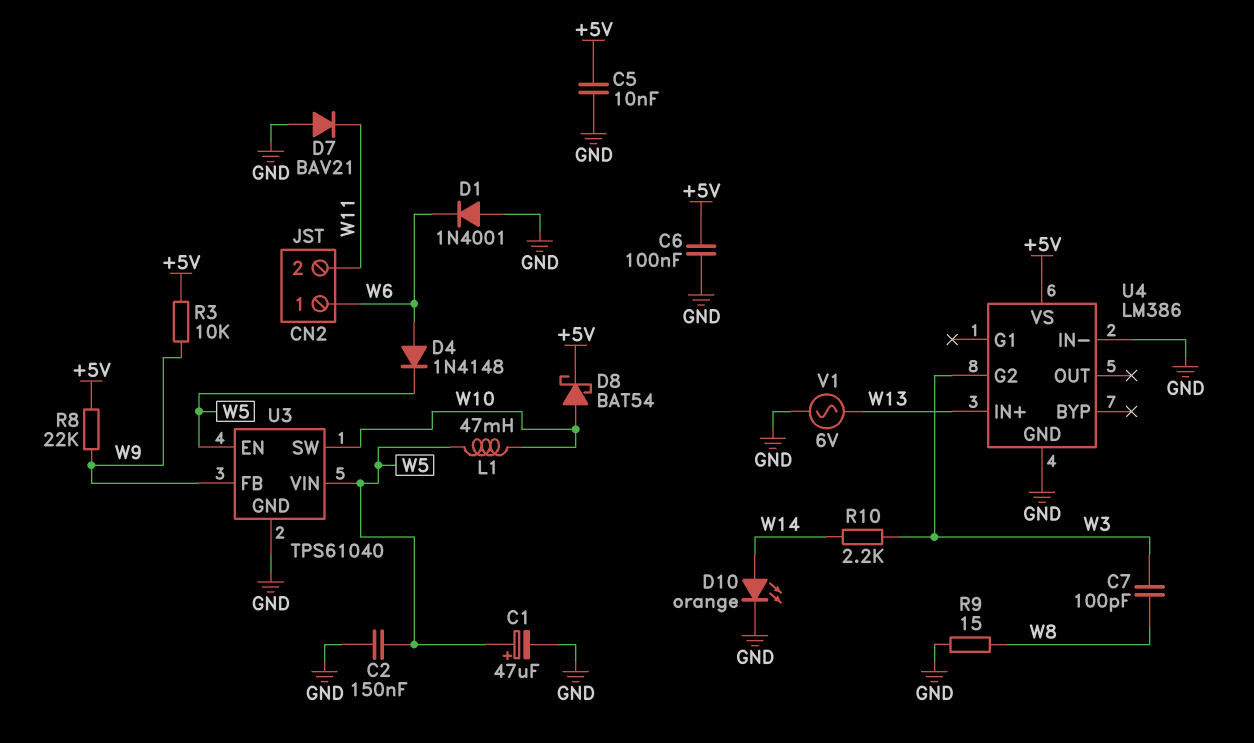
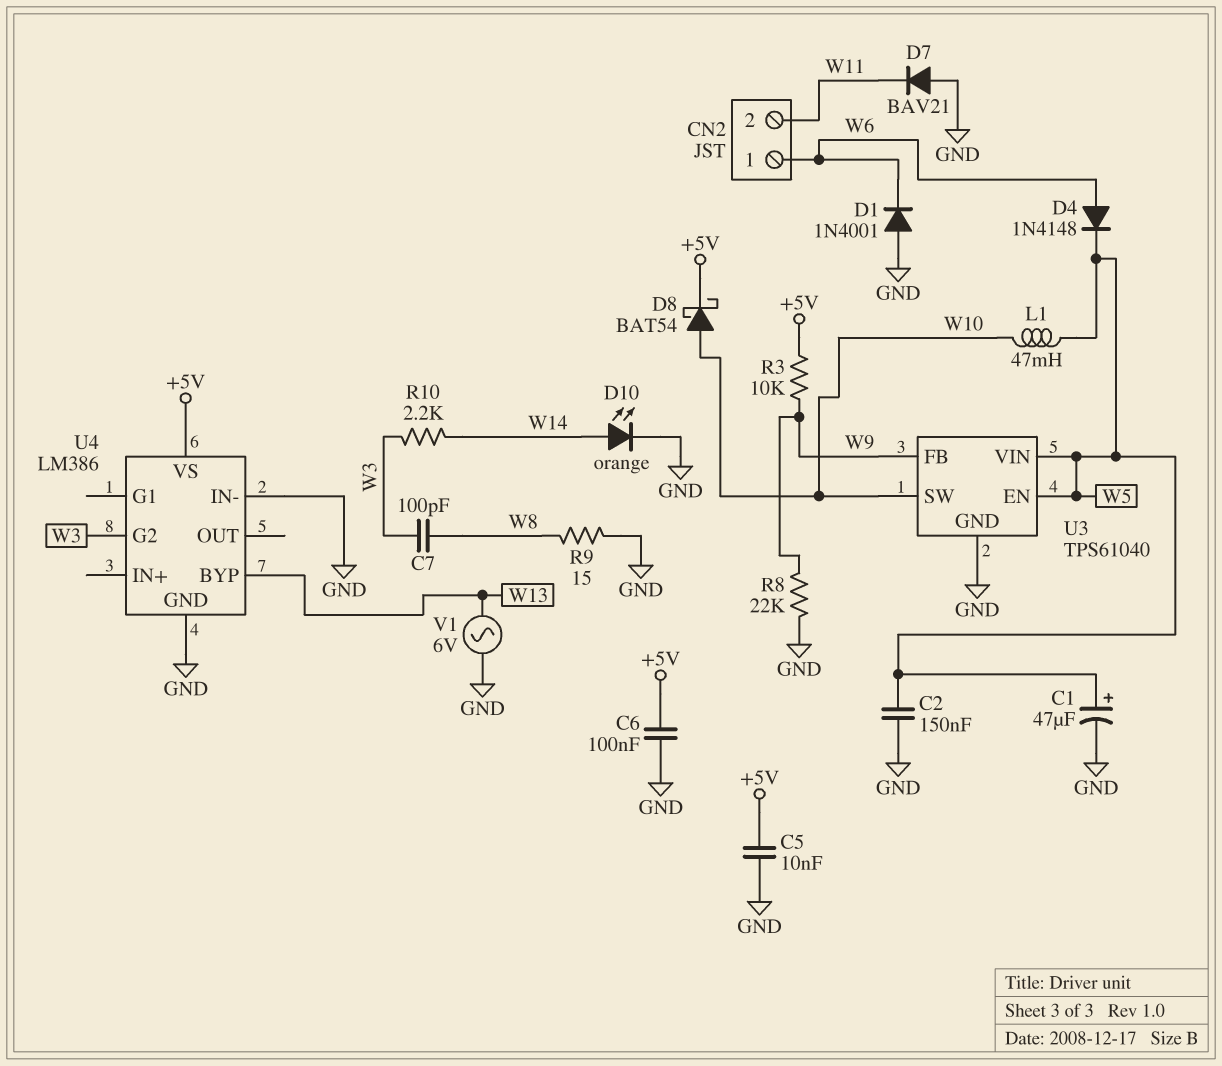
R8: 22k (+5V, W9) -> 22k (GND, W9)
U4 pin BYP: none -> W13
U4 pin IN+: W13 -> none

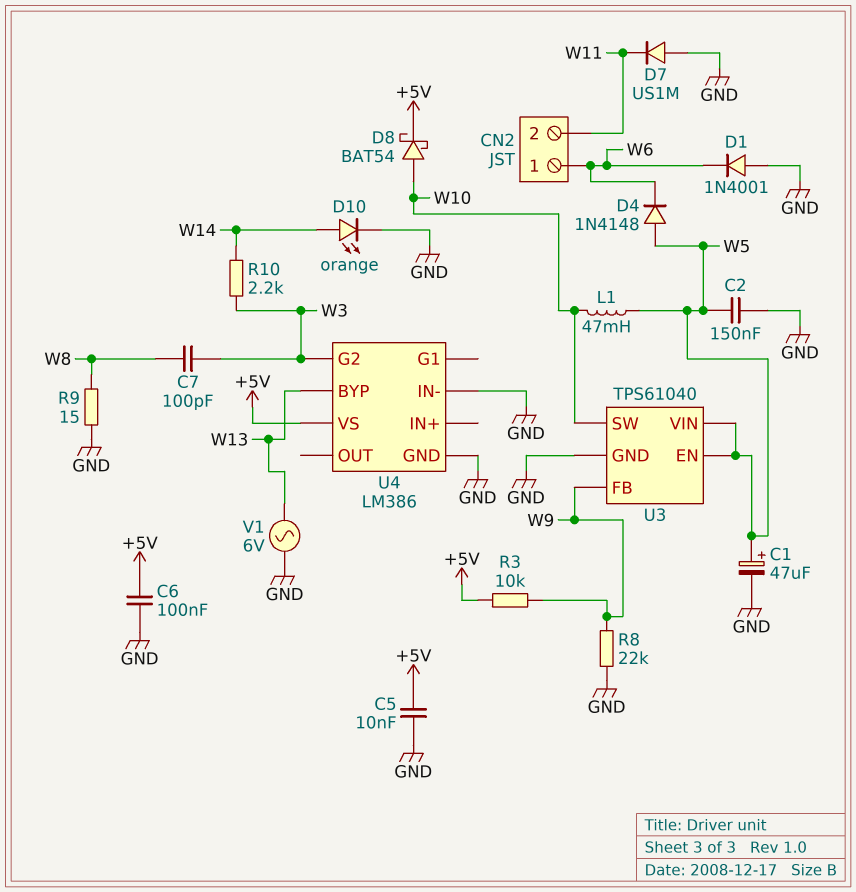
D4: diode 1N4148 (A W6, K W5) -> diode 1N4148 (A W5, K W6)
D7: diode BAV21 (A GND, K W11) -> diode US1M (A GND, K W11)

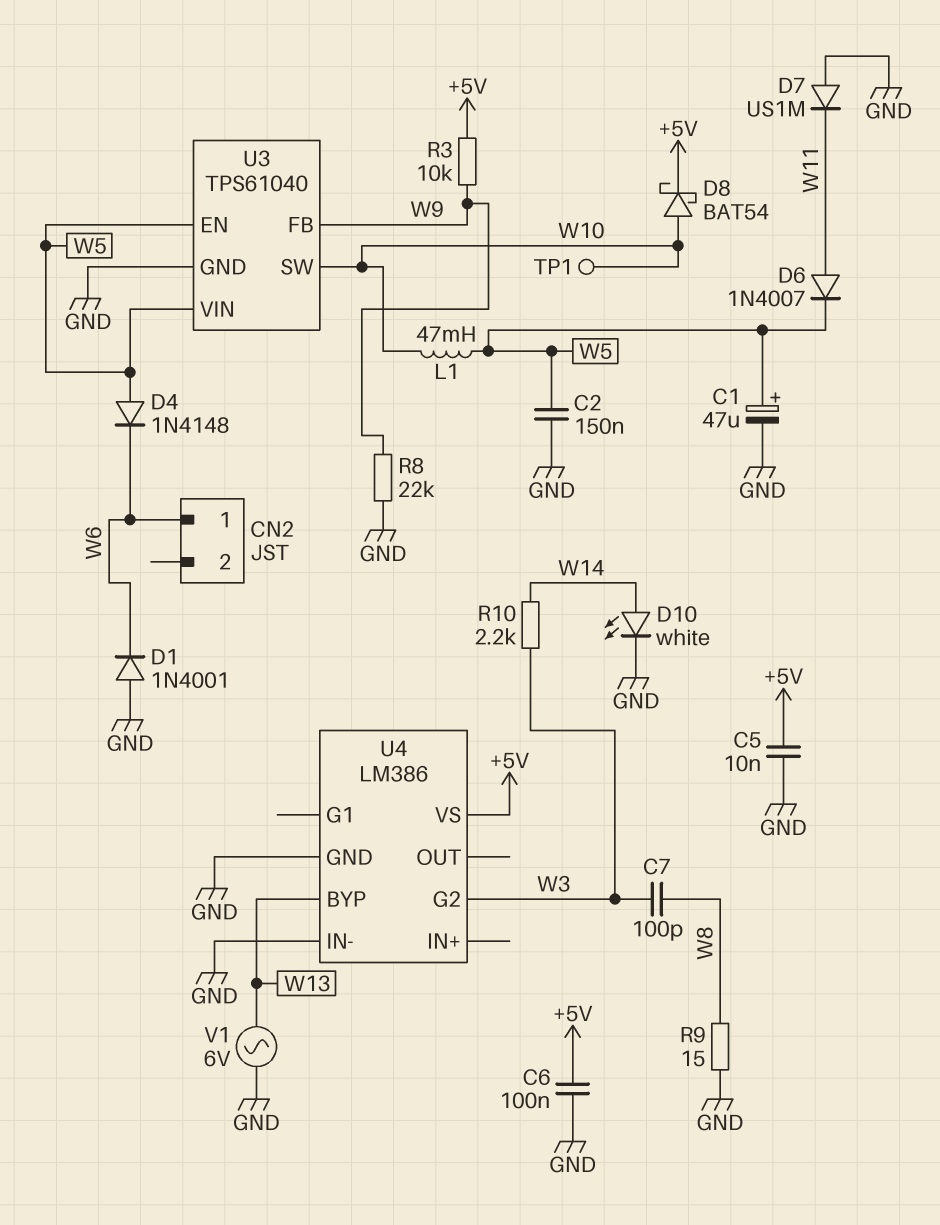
CN2 pin 2: W11 -> none
D6: none -> diode 1N4007 (A W11, K W5)
D10: LED orange (A W14, K GND) -> LED white (A W14, K GND)
TP1: none -> test point (W10)

